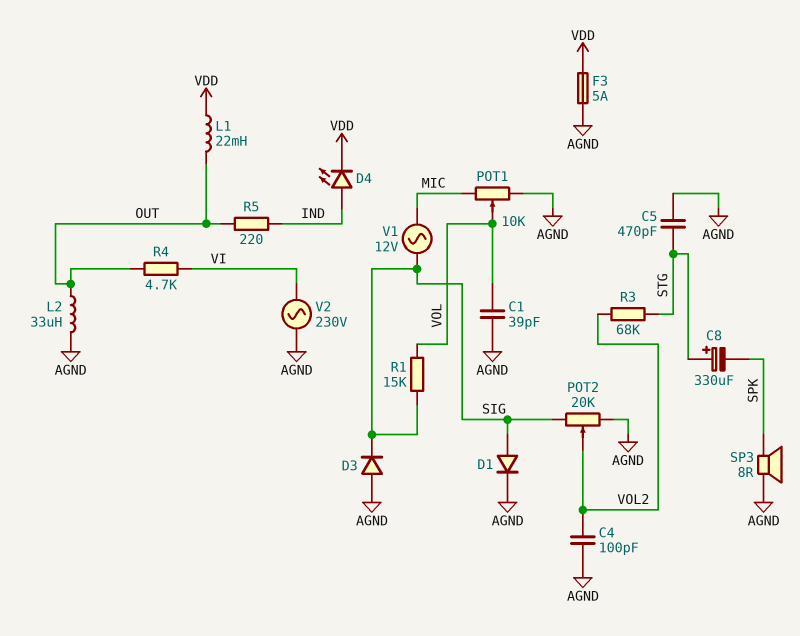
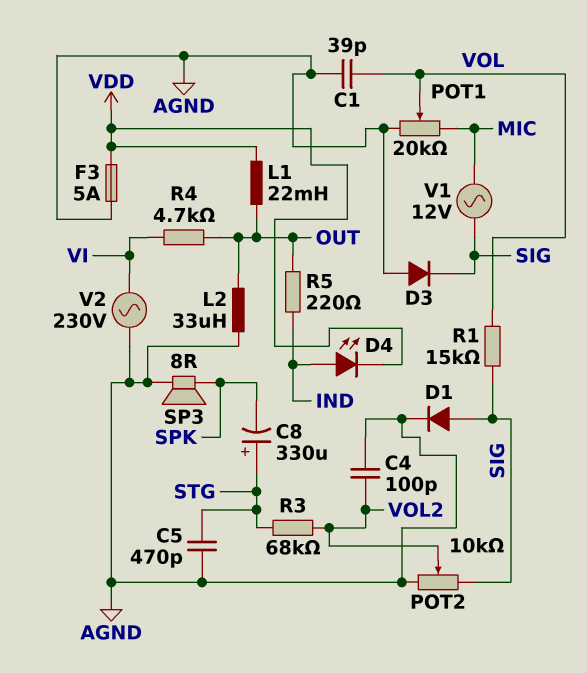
POT1: 10k (AGND, MIC, wiper VOL) -> 20k (AGND, MIC, wiper VOL)
POT2: 20k (AGND, SIG, wiper VOL2) -> 10k (AGND, SIG, wiper VOL2)

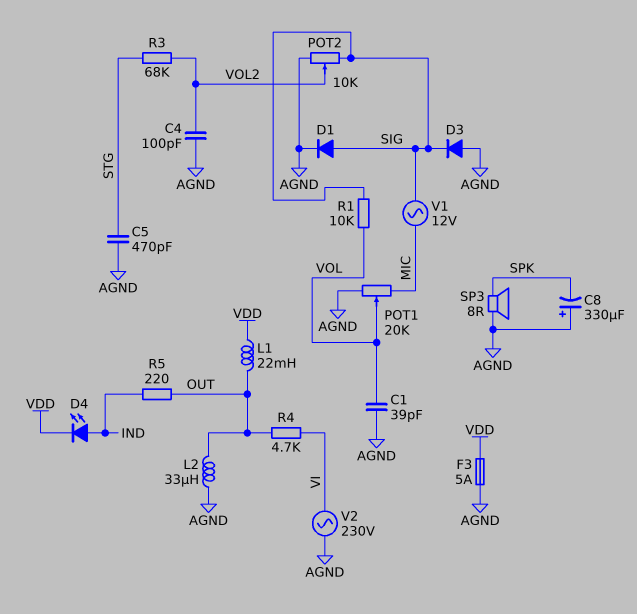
C8: 330uF (plus STG, minus SPK) -> 330uF (plus AGND, minus SPK)
R1: 15k (SIG, VOL) -> 10k (SIG, VOL)

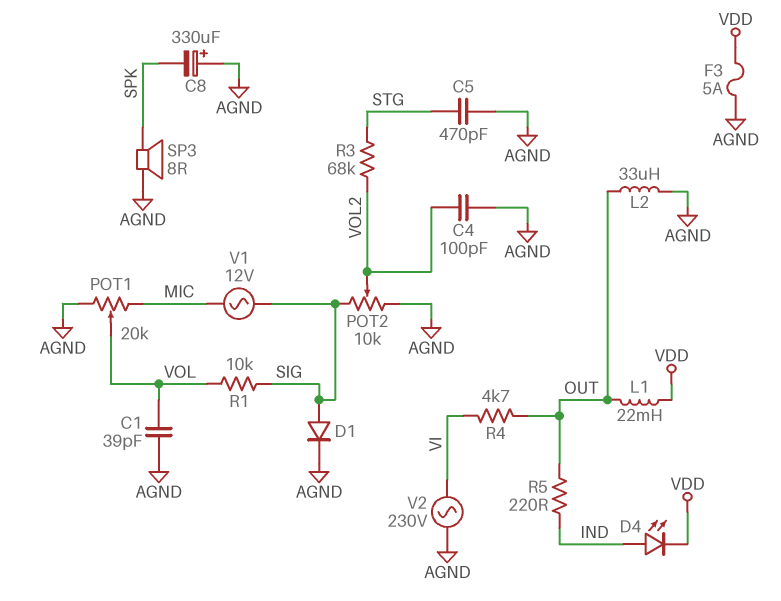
D3: diode (A AGND, K SIG) -> none

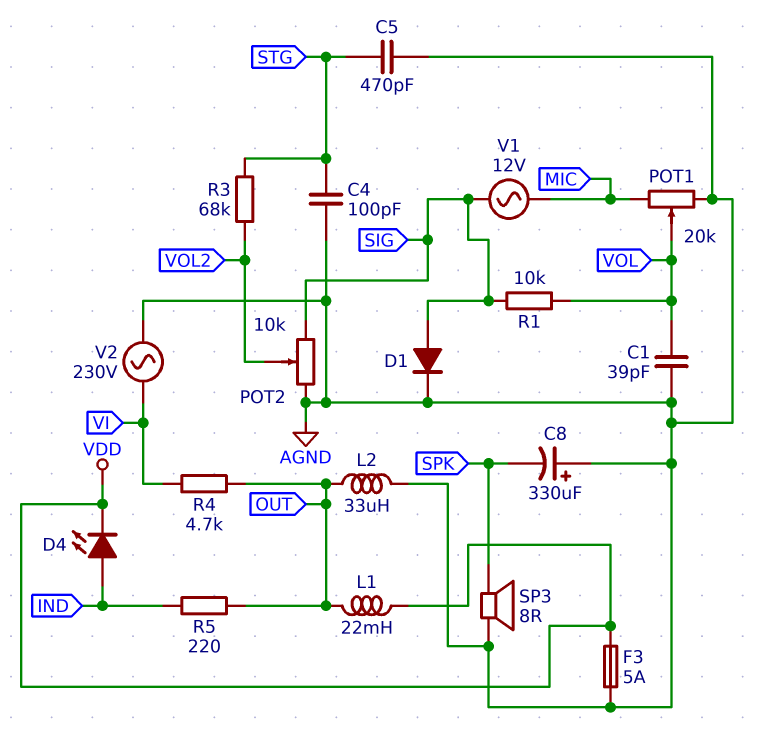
C4: 100pF (AGND, VOL2) -> 100pF (AGND, STG)

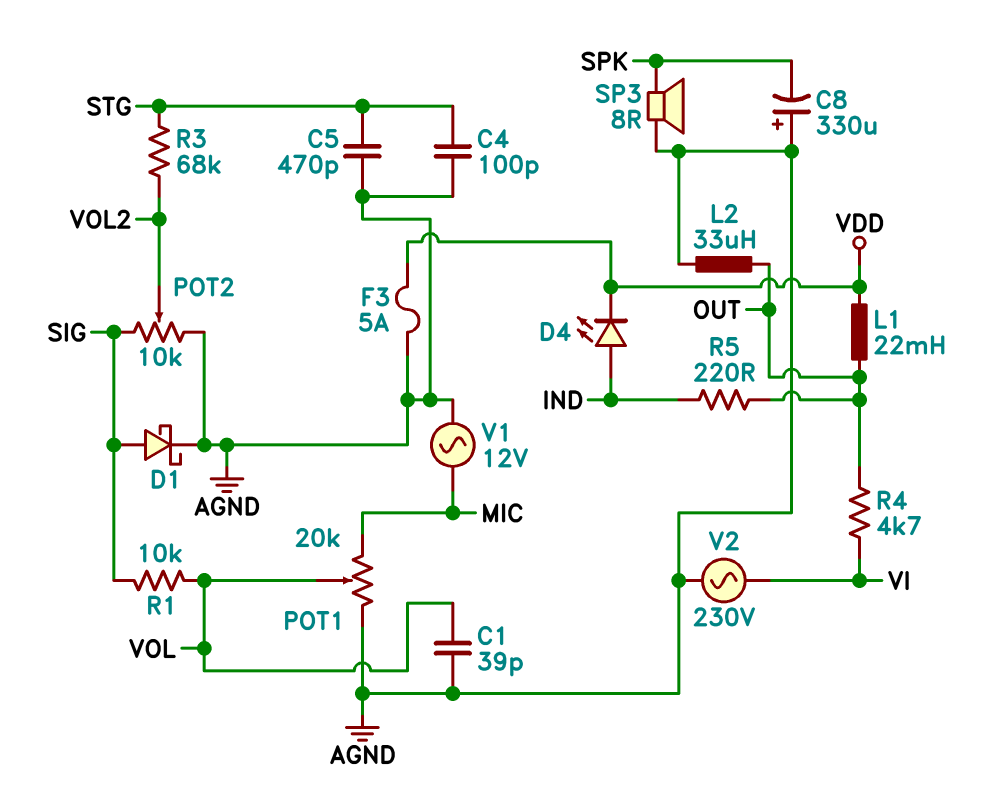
D1: diode (A SIG, K AGND) -> schottky (A SIG, K AGND)
V1: AC 12V (MIC, SIG) -> AC 12V (AGND, MIC)

